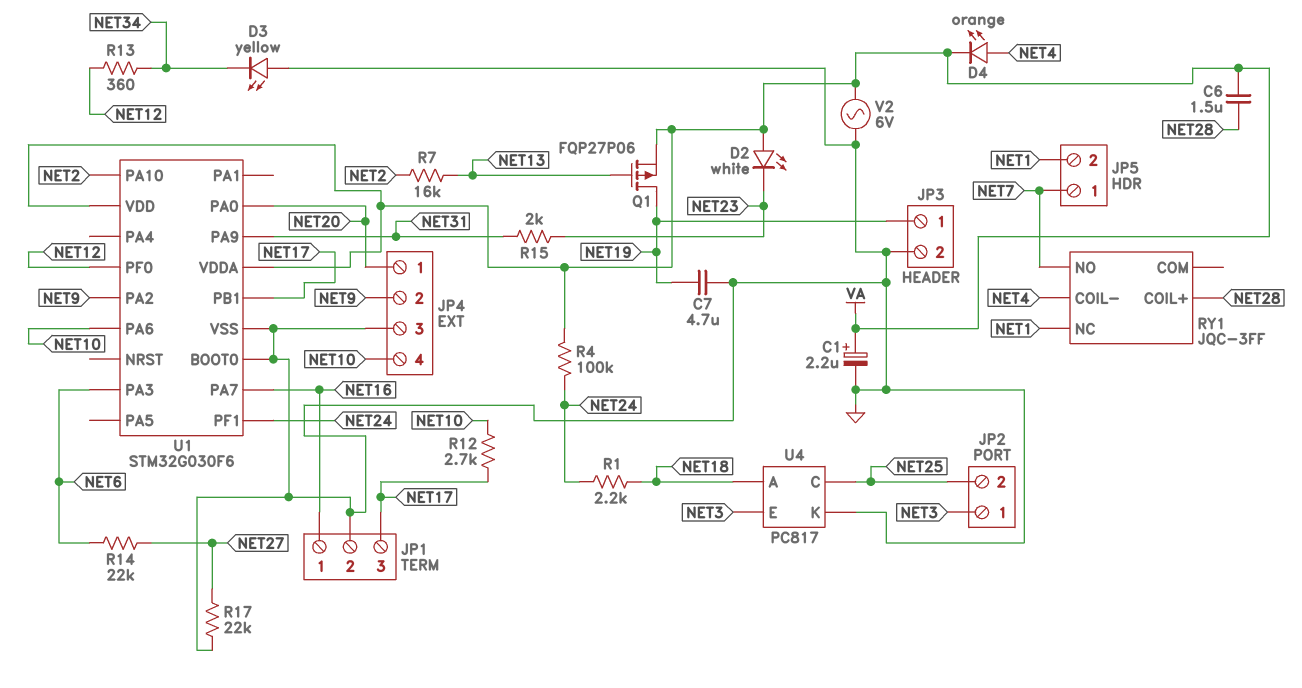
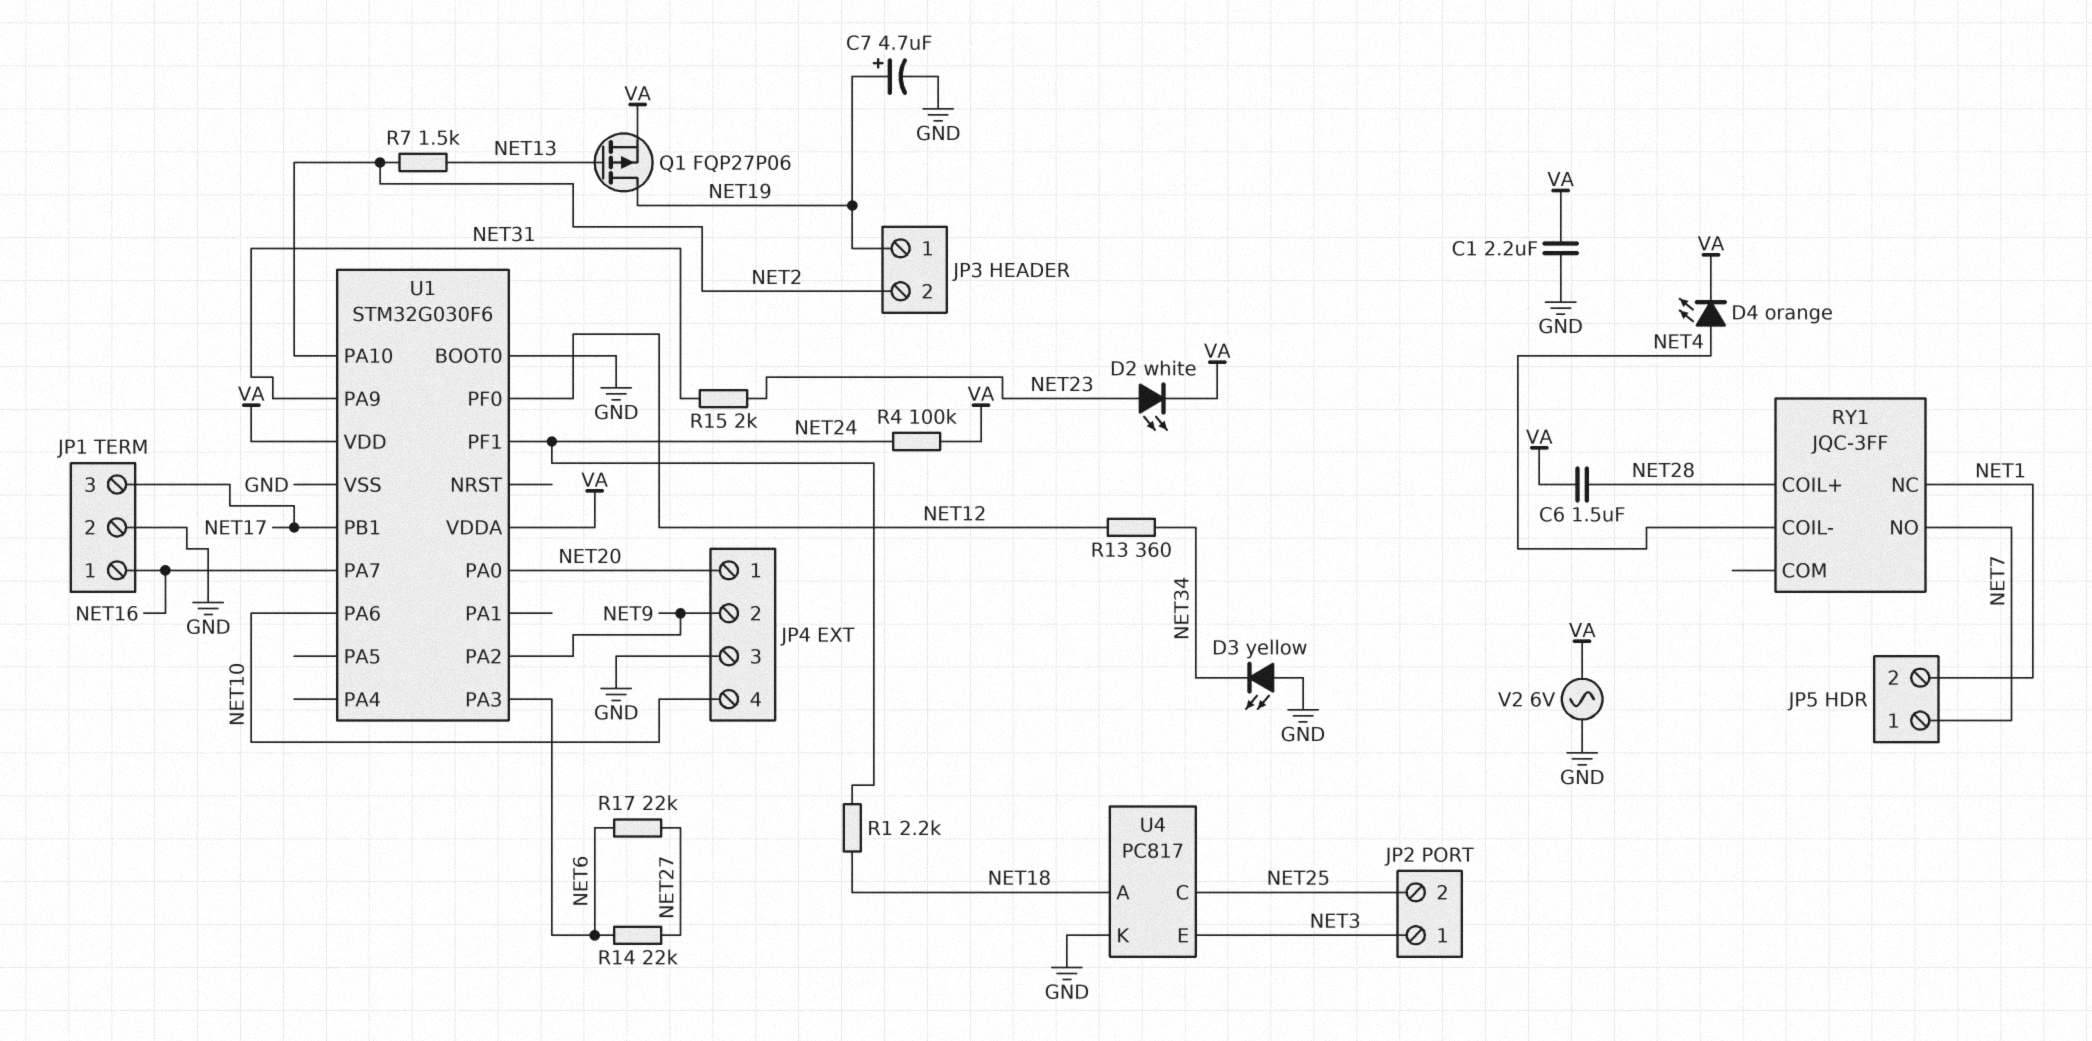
C1: 2.2uF (plus VA, minus GND) -> 2.2uF (GND, VA)
C7: 4.7uF (GND, NET19) -> 4.7uF (plus NET19, minus GND)
D2: LED white (A VA, K NET23) -> LED white (A NET23, K VA)
JP3 pin 2: GND -> NET2
R7: 16k (NET2, NET13) -> 1.5k (NET2, NET13)
R12: 2.7k (NET10, NET17) -> none
R17: 22k (GND, NET27) -> 22k (NET6, NET27)

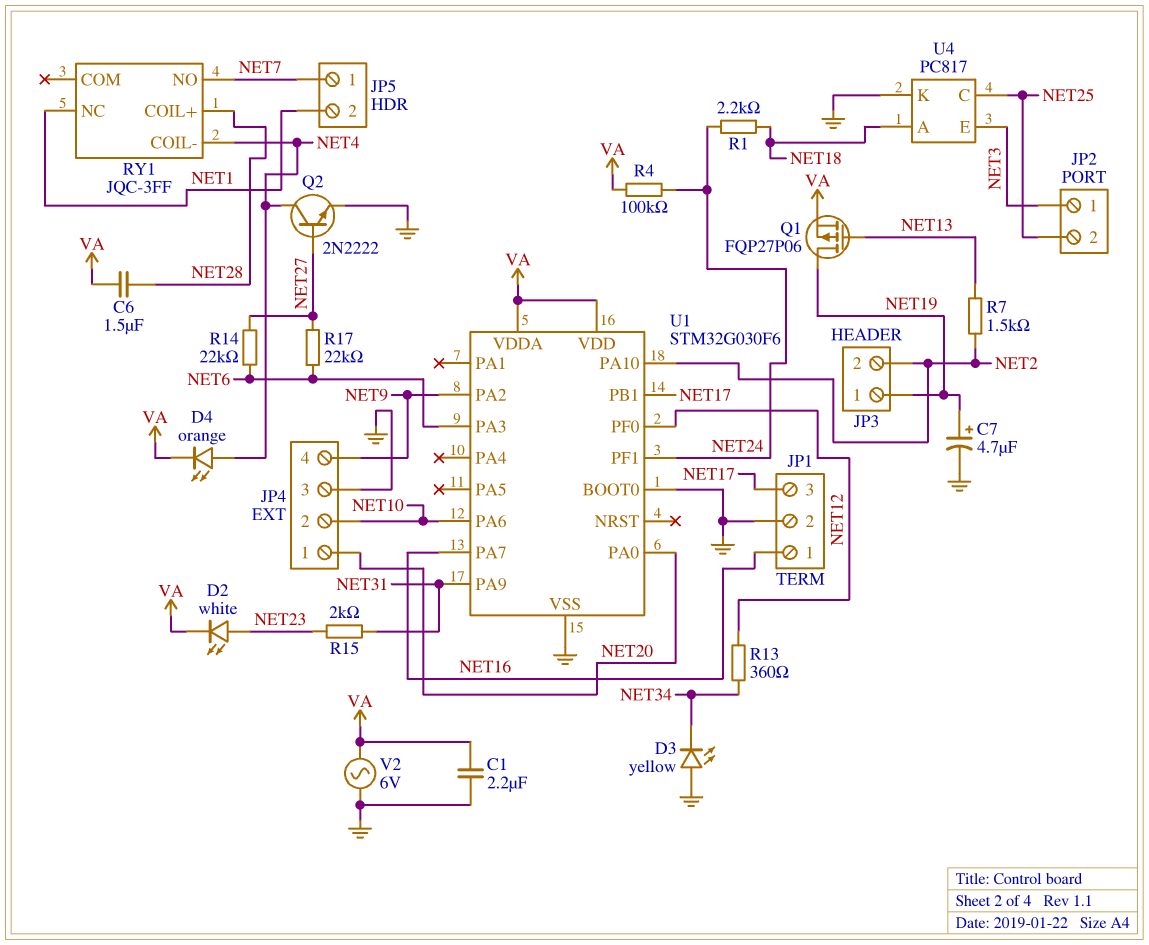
JP4 pin 2: NET9 -> NET10
JP4 pin 4: NET10 -> NET9
Q2: none -> NPN 2N2222 (B NET27, C NET4, E GND)

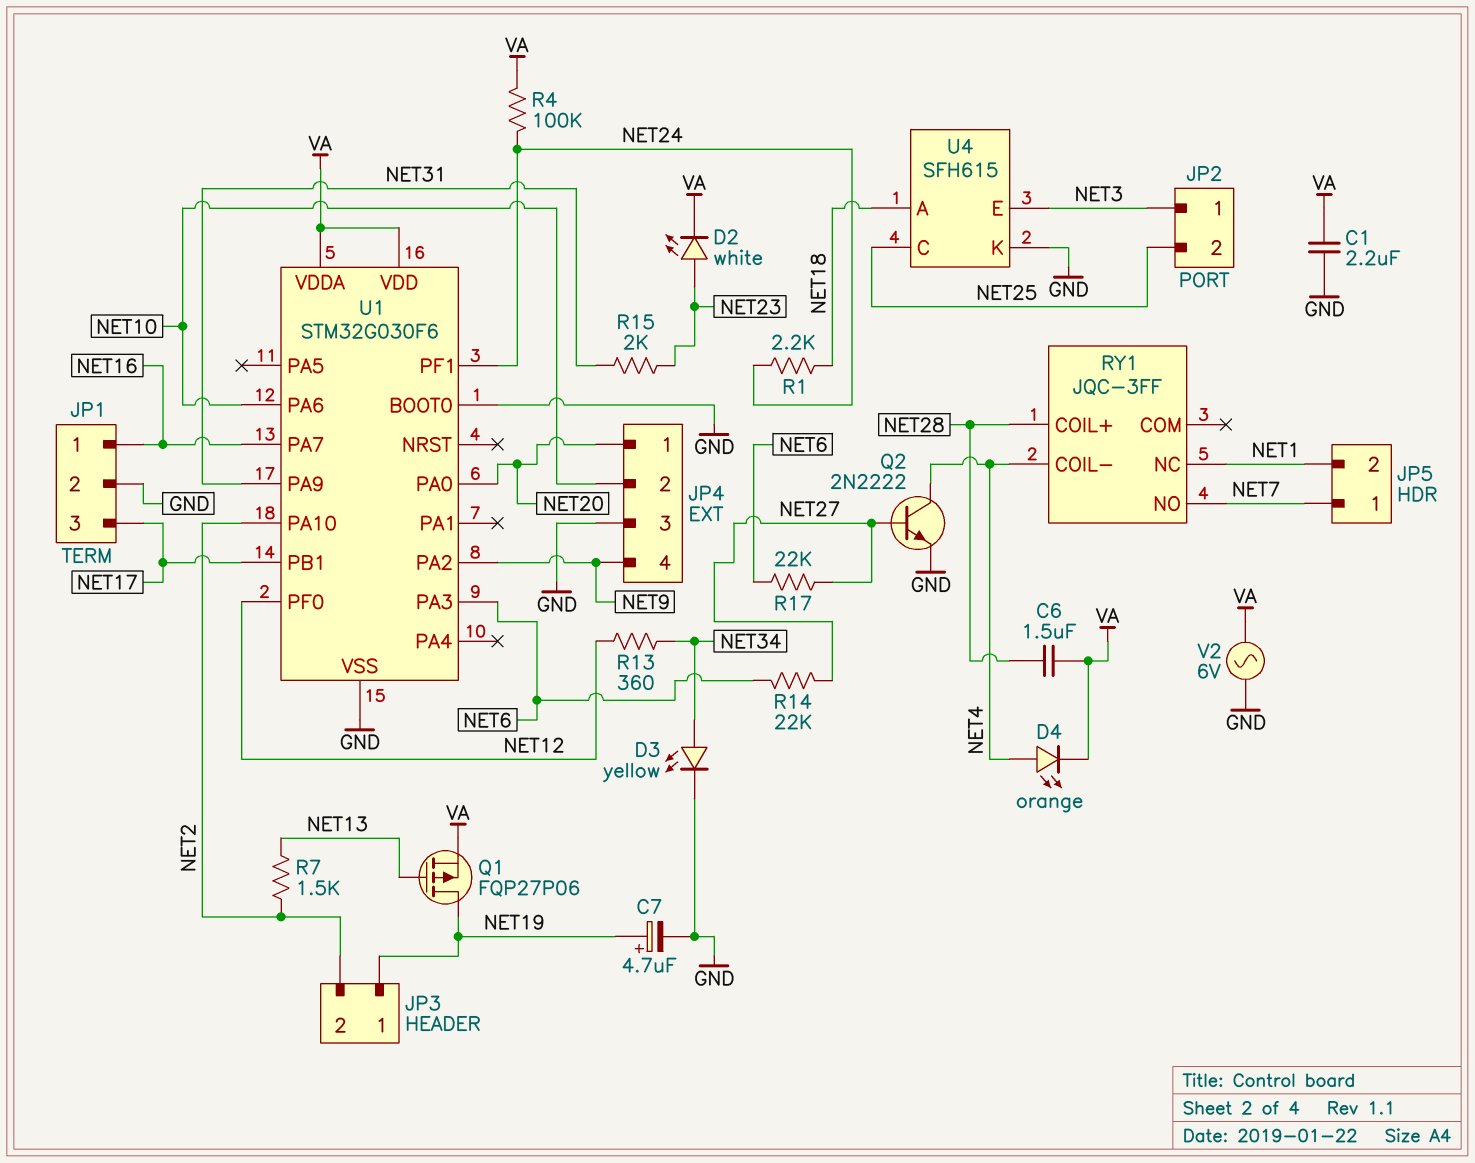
D3: LED yellow (A GND, K NET34) -> LED yellow (A NET34, K GND)
U4: PC817 -> SFH615

